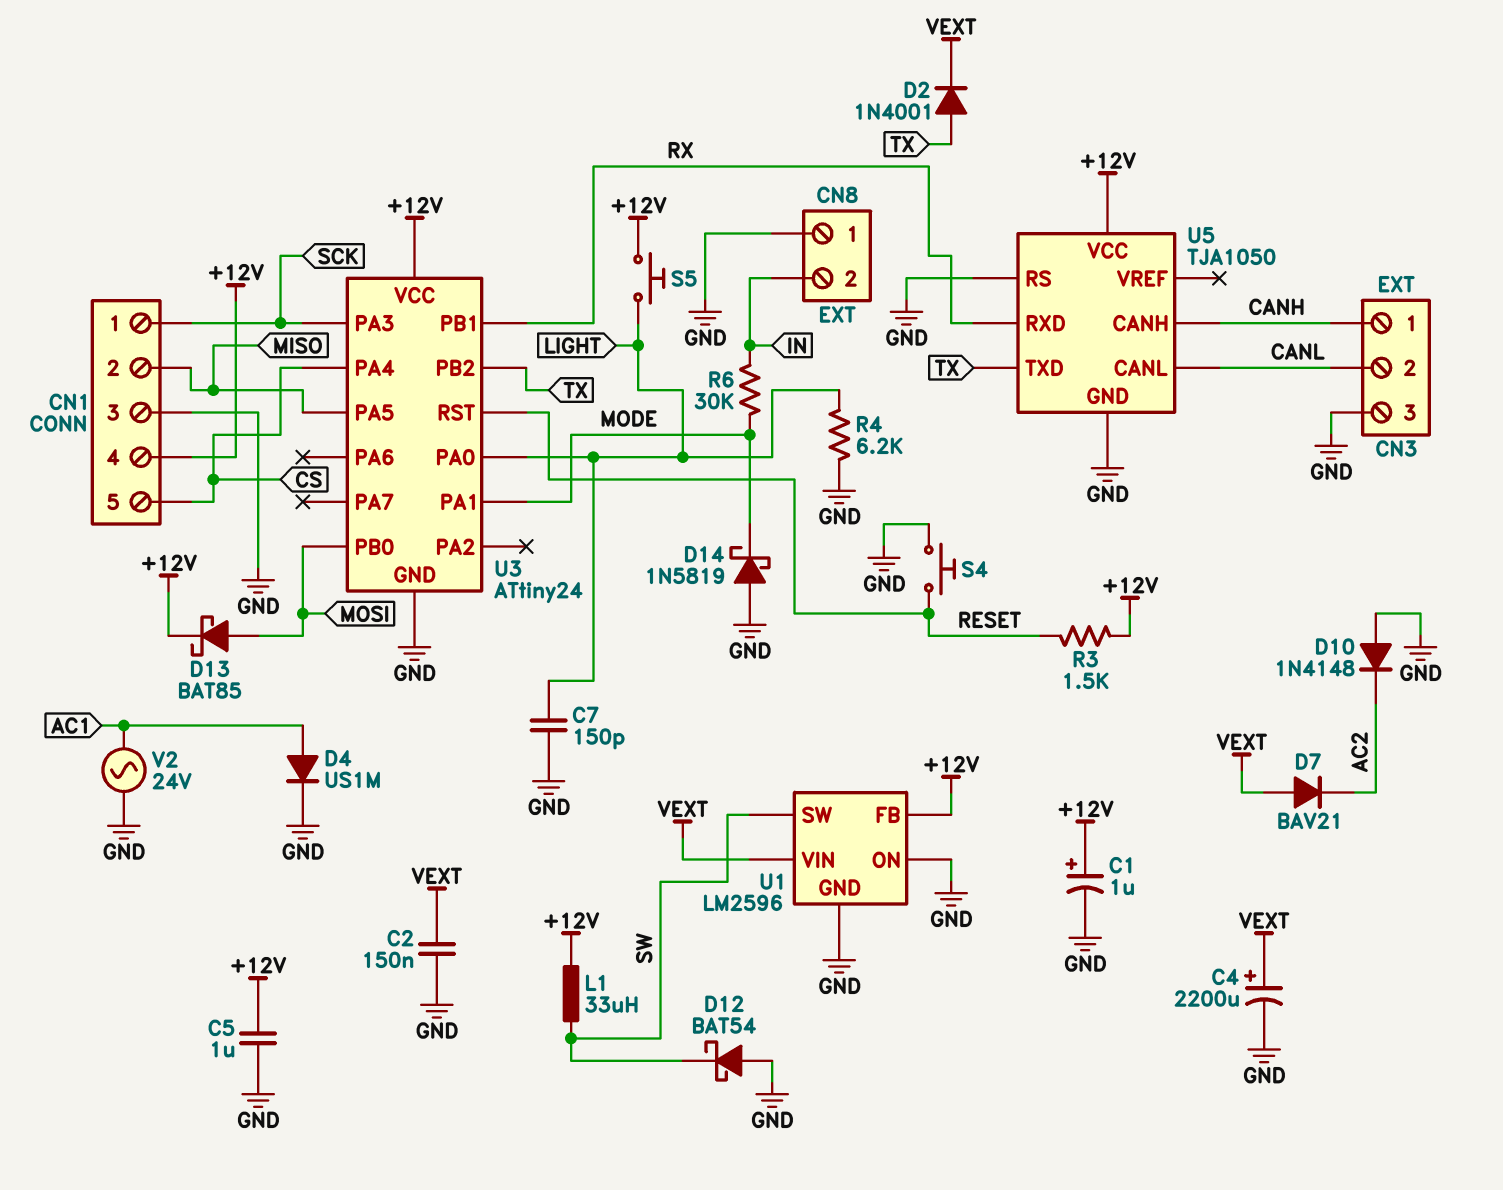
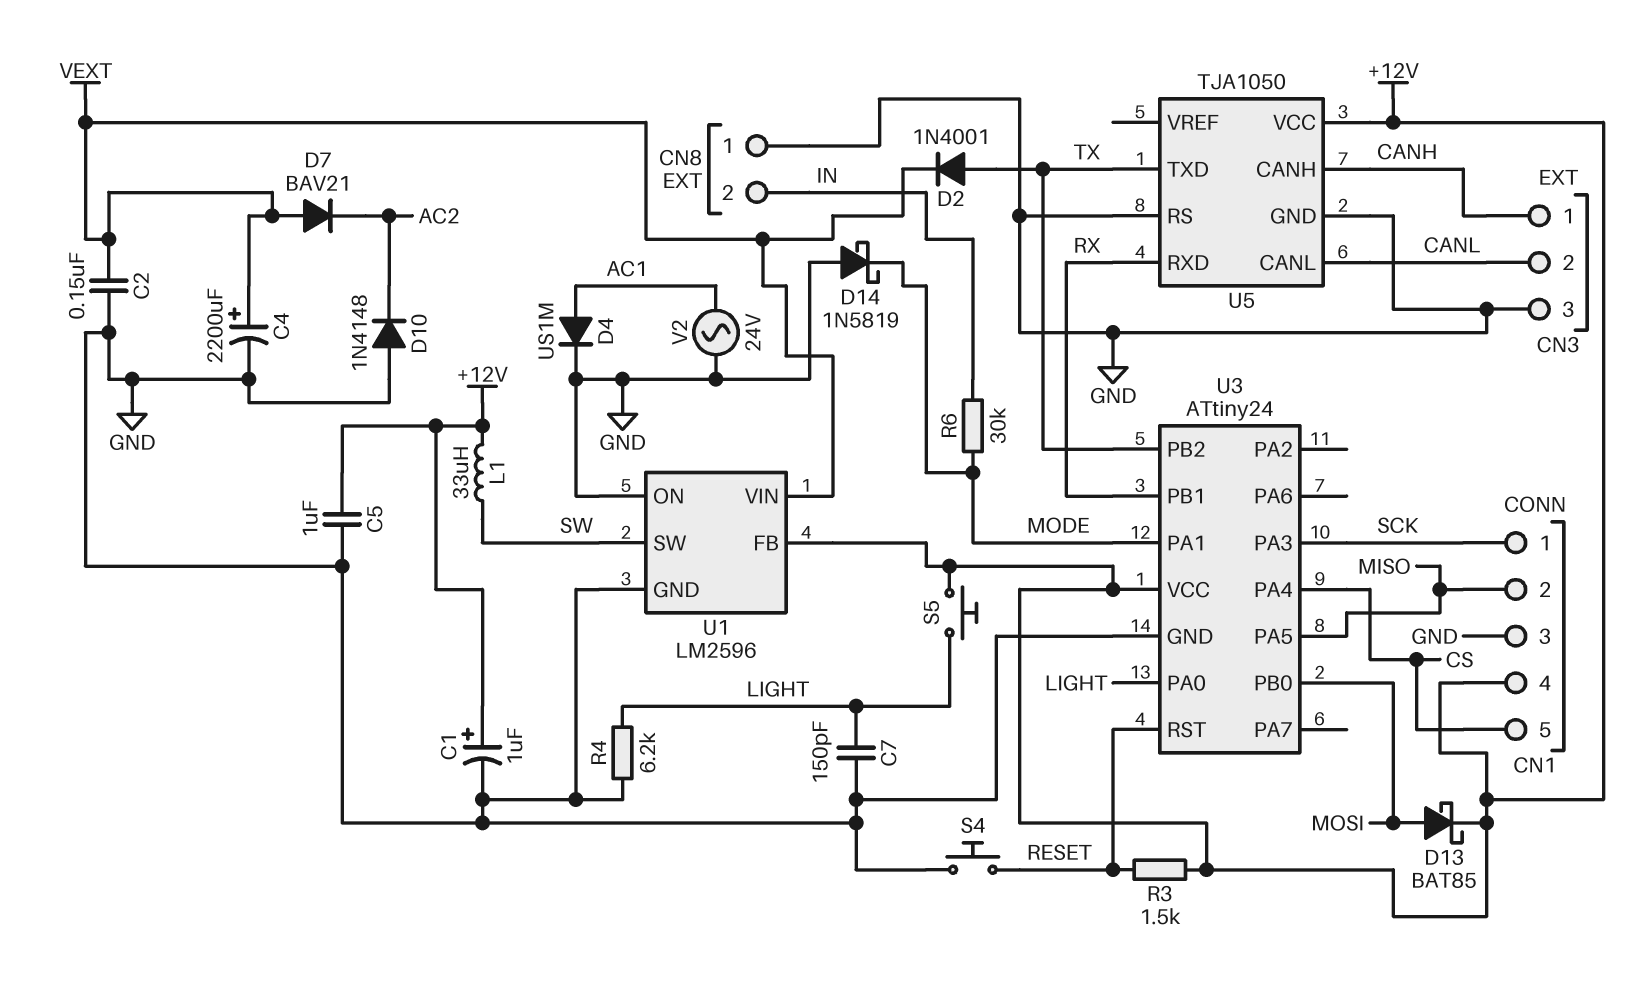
D12: schottky BAT54 (A GND, K SW) -> none

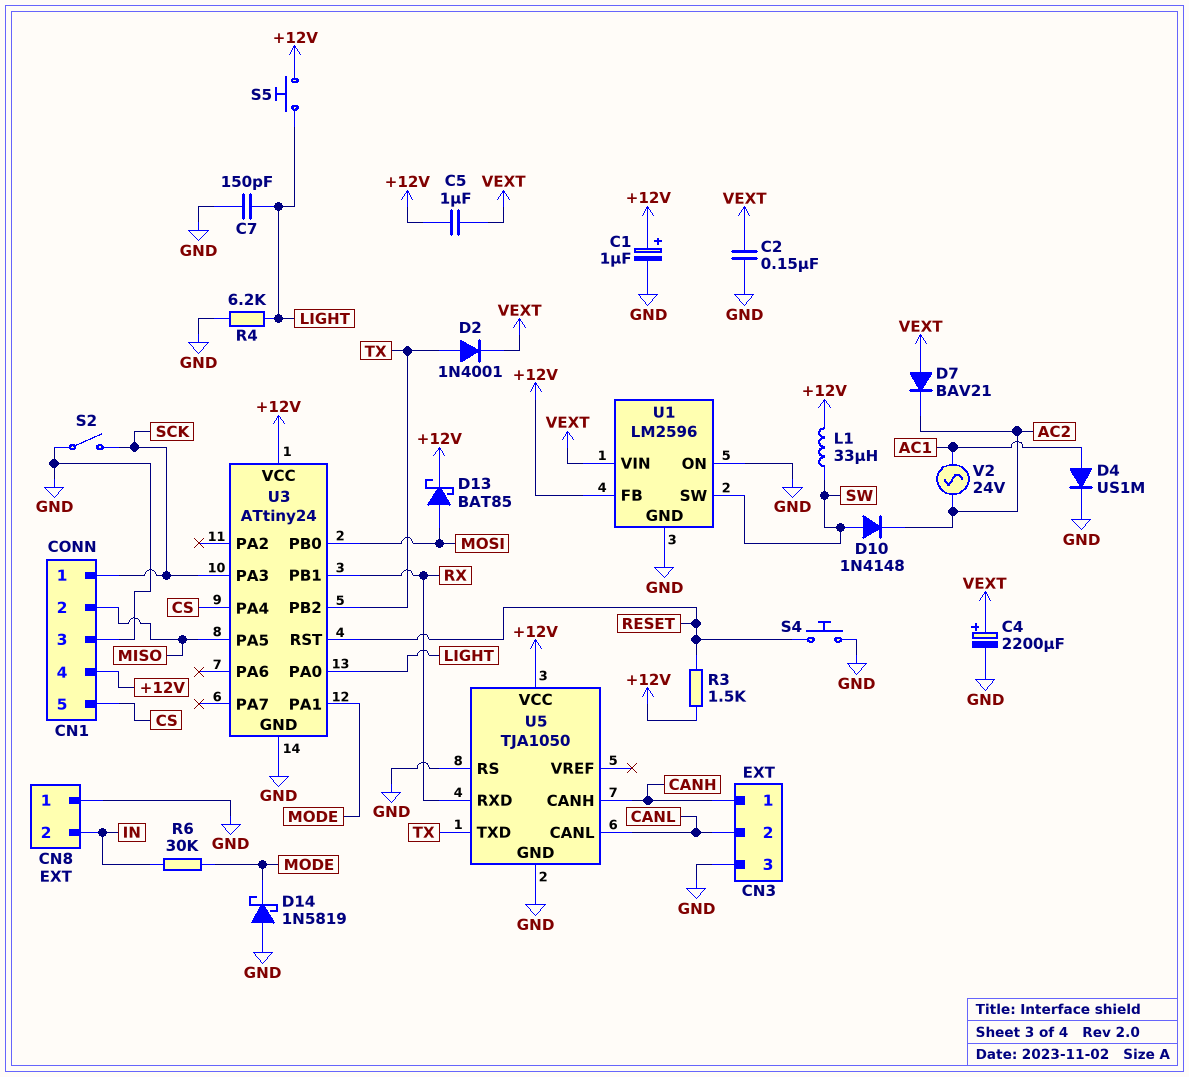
C5: 1uF (+12V, GND) -> 1uF (+12V, VEXT)
D10: diode 1N4148 (A GND, K AC2) -> diode 1N4148 (A SW, K AC2)
S2: none -> switch (GND, SCK)
V2: AC 24V (AC1, GND) -> AC 24V (AC1, AC2)

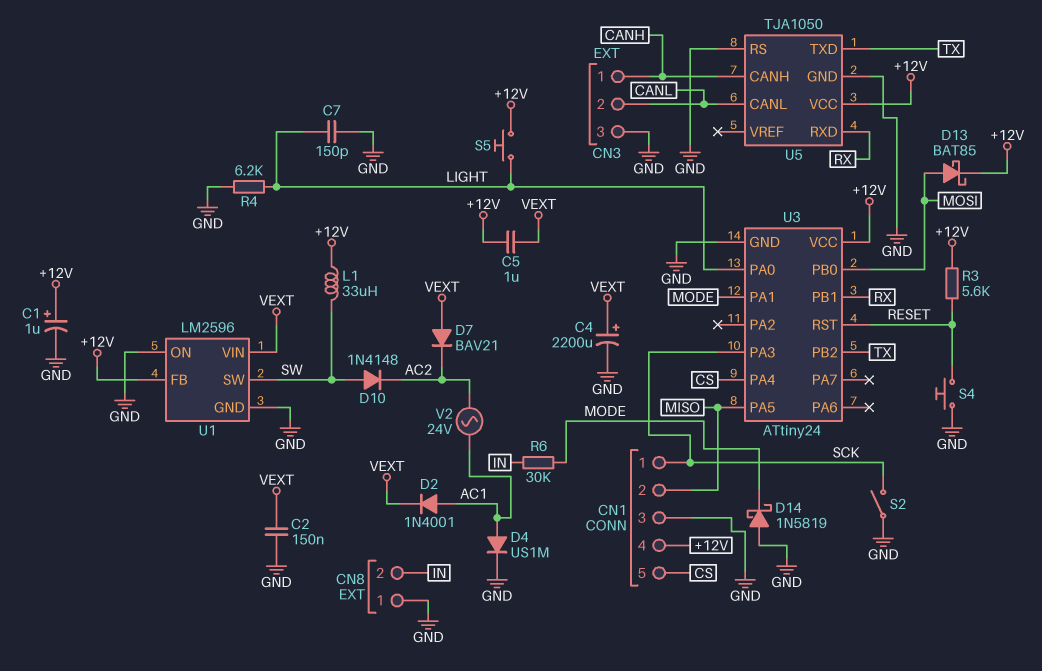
D2: diode 1N4001 (A TX, K VEXT) -> diode 1N4001 (A AC1, K VEXT)
R3: 1.5k (+12V, RESET) -> 5.6k (+12V, RESET)

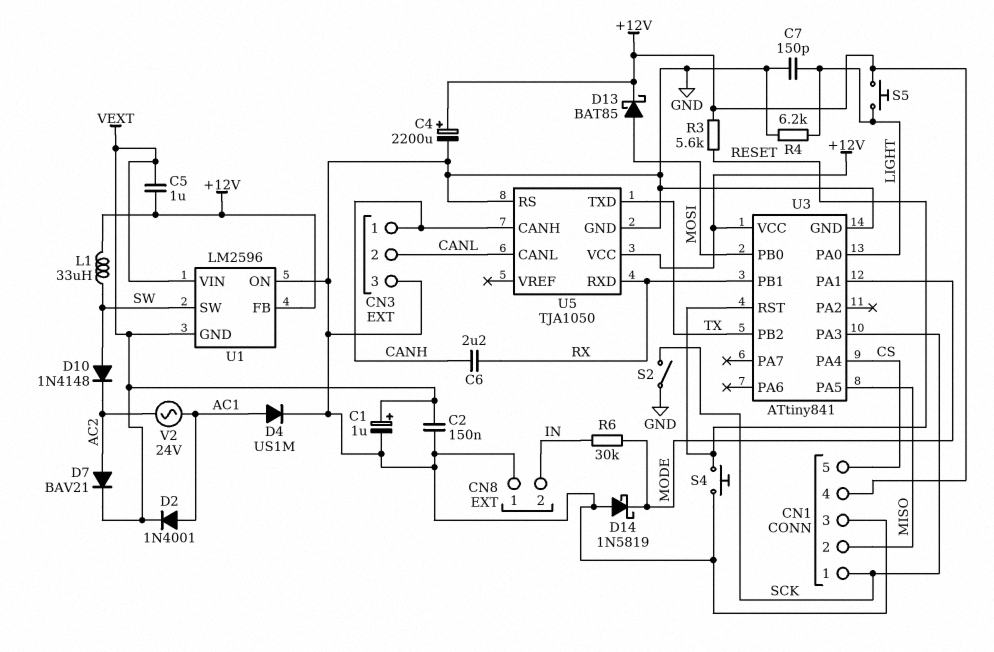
C1: 1uF (plus +12V, minus GND) -> 1uF (plus VEXT, minus GND)
C4: 2200uF (plus VEXT, minus GND) -> 2200uF (plus +12V, minus GND)
C6: none -> 2.2uF (CANH, RX)
D7: diode BAV21 (A VEXT, K AC2) -> diode BAV21 (A AC2, K VEXT)
U1 pin GND: GND -> VEXT
U3: ATtiny24 -> ATtiny841

